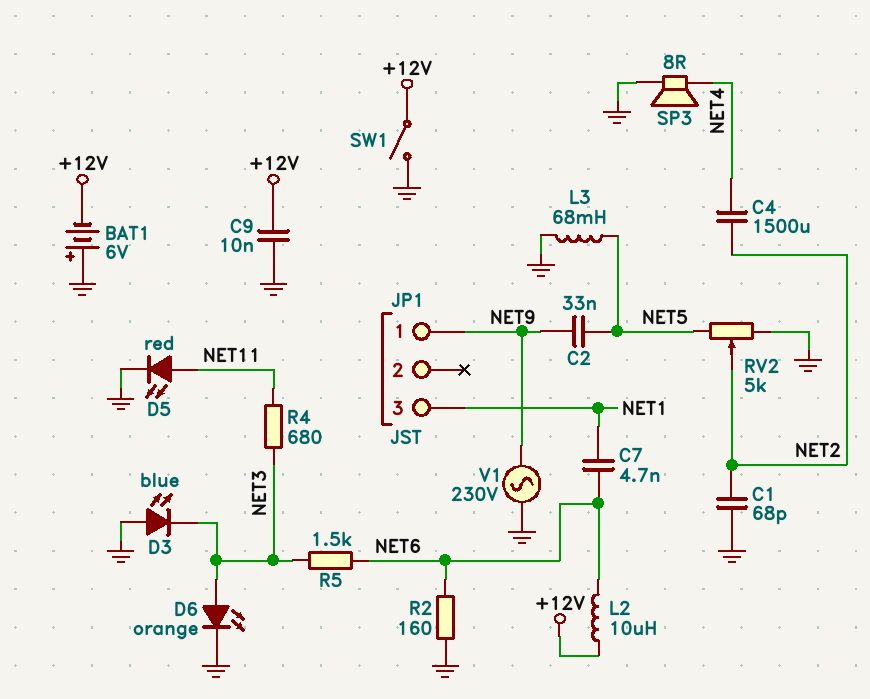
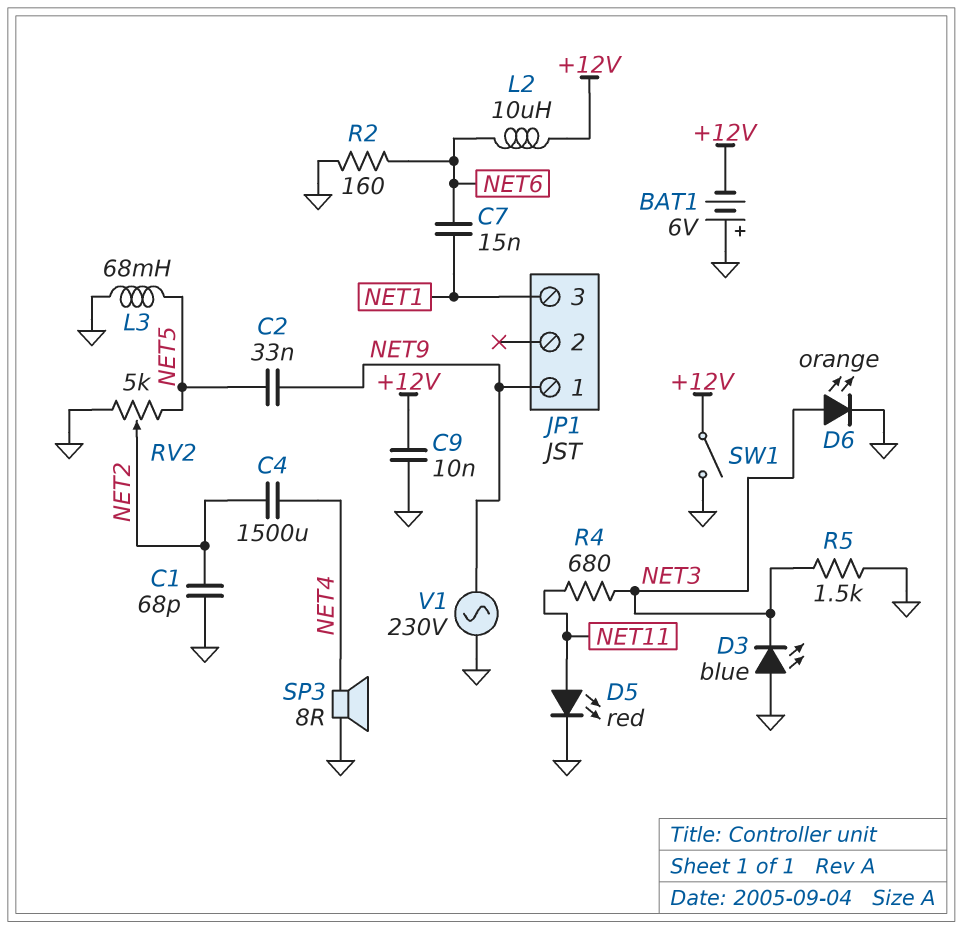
C7: 4.7nF (NET1, NET6) -> 15nF (NET1, NET6)
R5: 1.5k (NET3, NET6) -> 1.5k (GND, NET3)

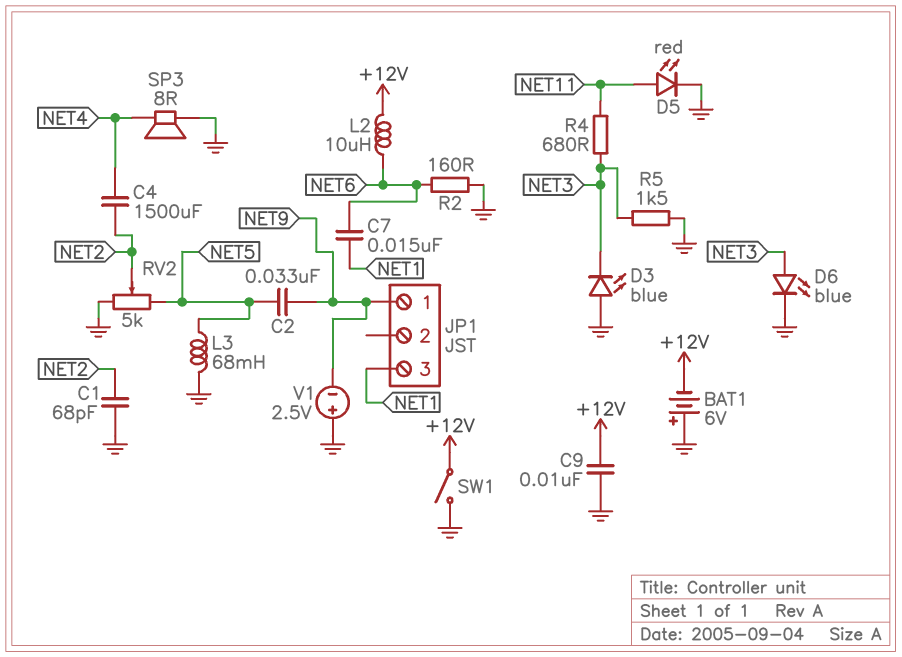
D6: LED orange (A NET3, K GND) -> LED blue (A NET3, K GND)
V1: AC 230V (GND, NET9) -> 2.5V (plus GND, minus NET9)

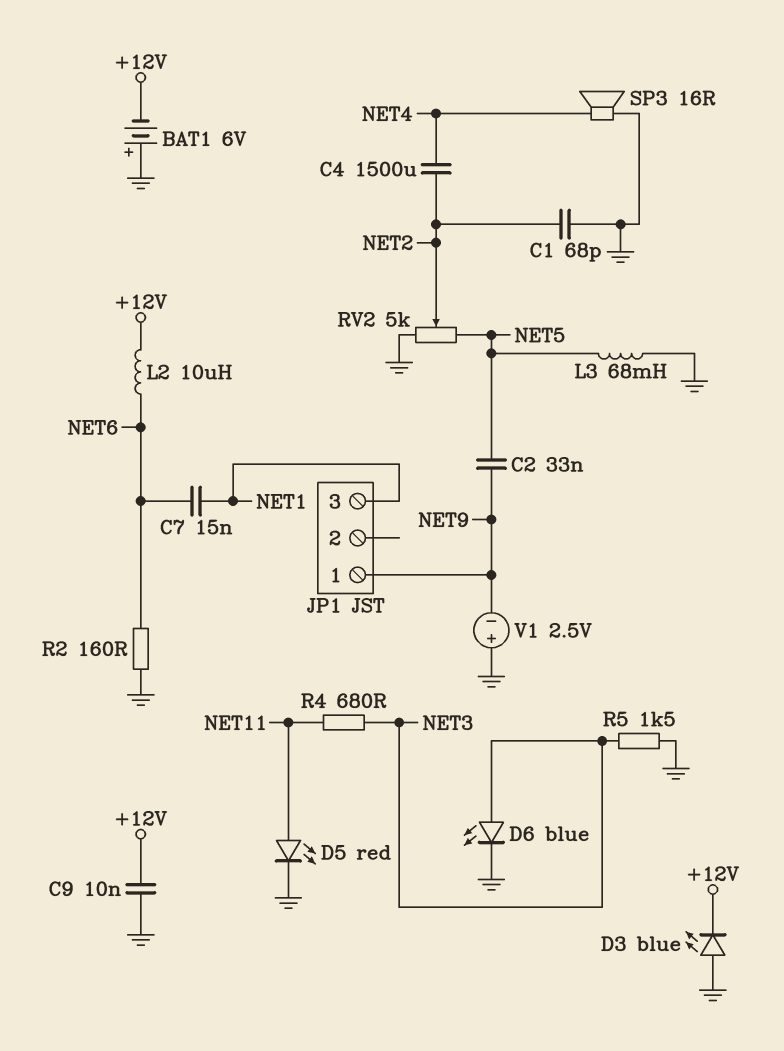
D3: LED blue (A GND, K NET3) -> LED blue (A GND, K +12V)
SP3: speaker 8R (GND, NET4) -> speaker 16R (GND, NET4)
SW1: switch (+12V, GND) -> none

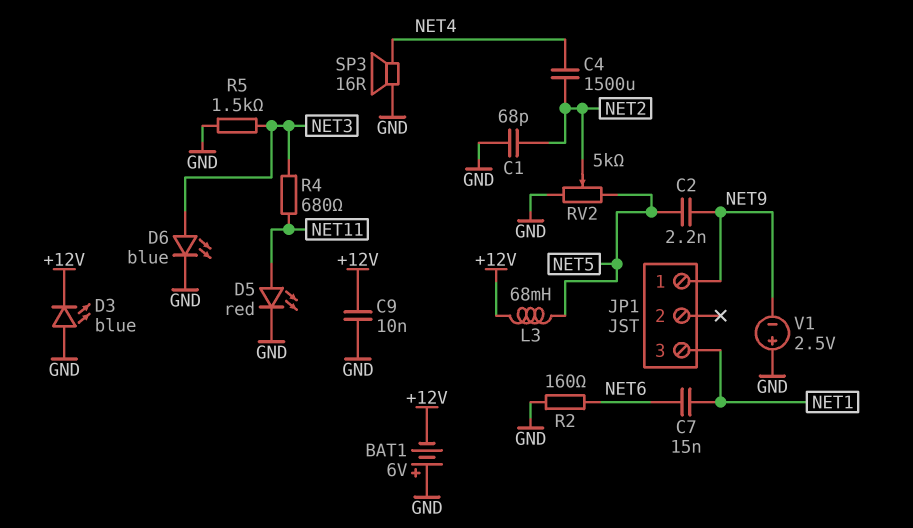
C2: 33nF (NET5, NET9) -> 2.2nF (NET5, NET9)
L2: 10uH (+12V, NET6) -> none
L3: 68mH (GND, NET5) -> 68mH (+12V, NET5)

